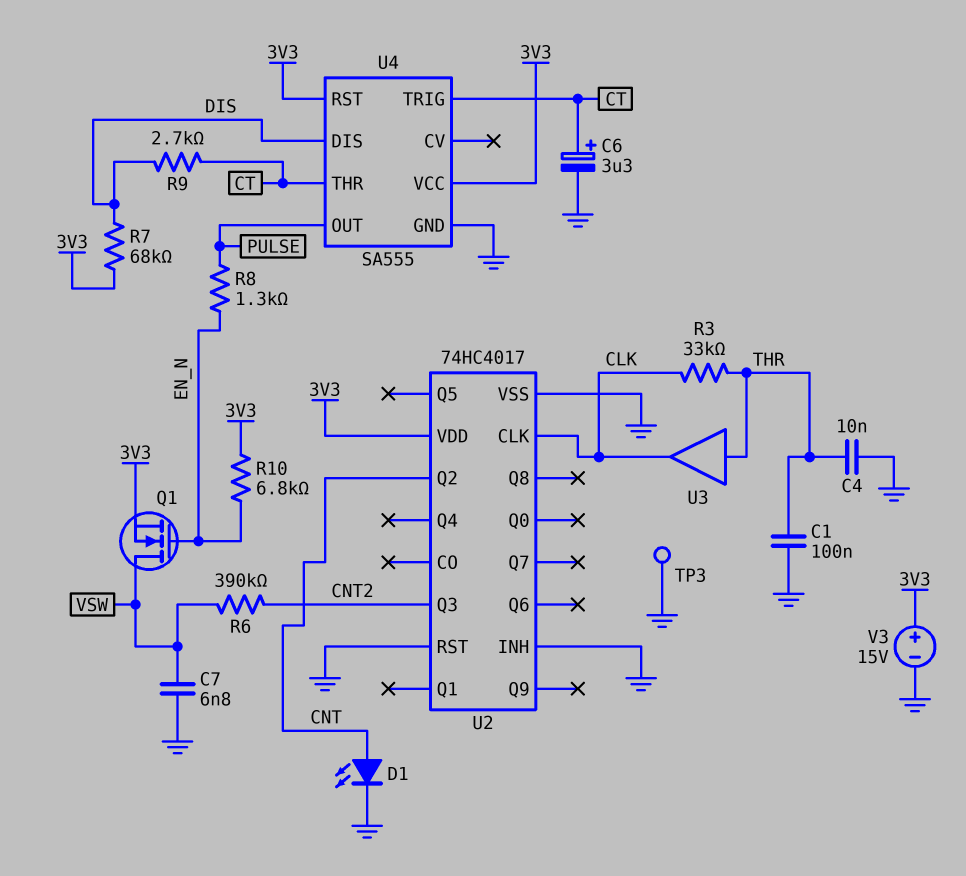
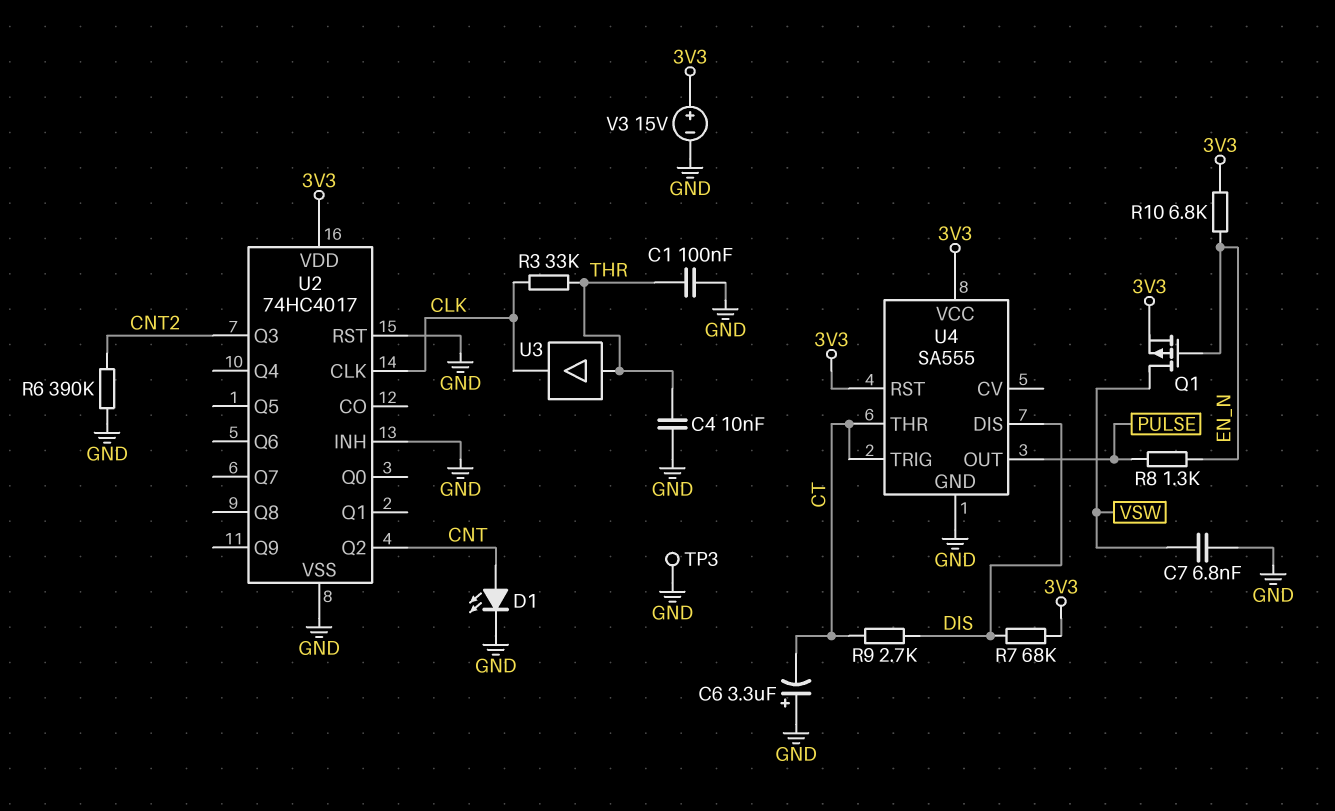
C6: 3.3uF (plus CT, minus GND) -> 3.3uF (plus GND, minus CT)
Q1: NMOS (G EN_N, D VSW, S 3V3) -> PMOS (G EN_N, D VSW, S 3V3)
R6: 390k (CNT2, VSW) -> 390k (CNT2, GND)

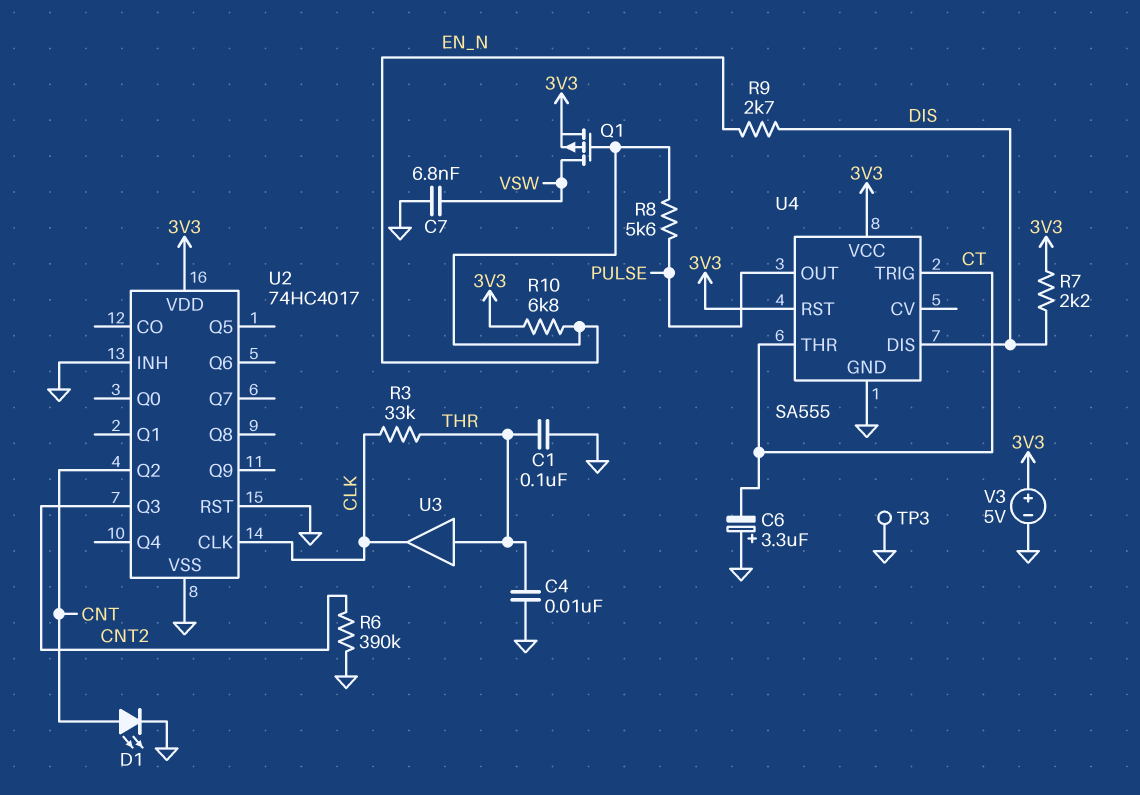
R7: 68k (3V3, DIS) -> 2.2k (3V3, DIS)
R8: 1.3k (EN_N, PULSE) -> 5.6k (EN_N, PULSE)
R9: 2.7k (CT, DIS) -> 2.7k (DIS, EN_N)
V3: 15V (plus 3V3, minus GND) -> 5V (plus 3V3, minus GND)

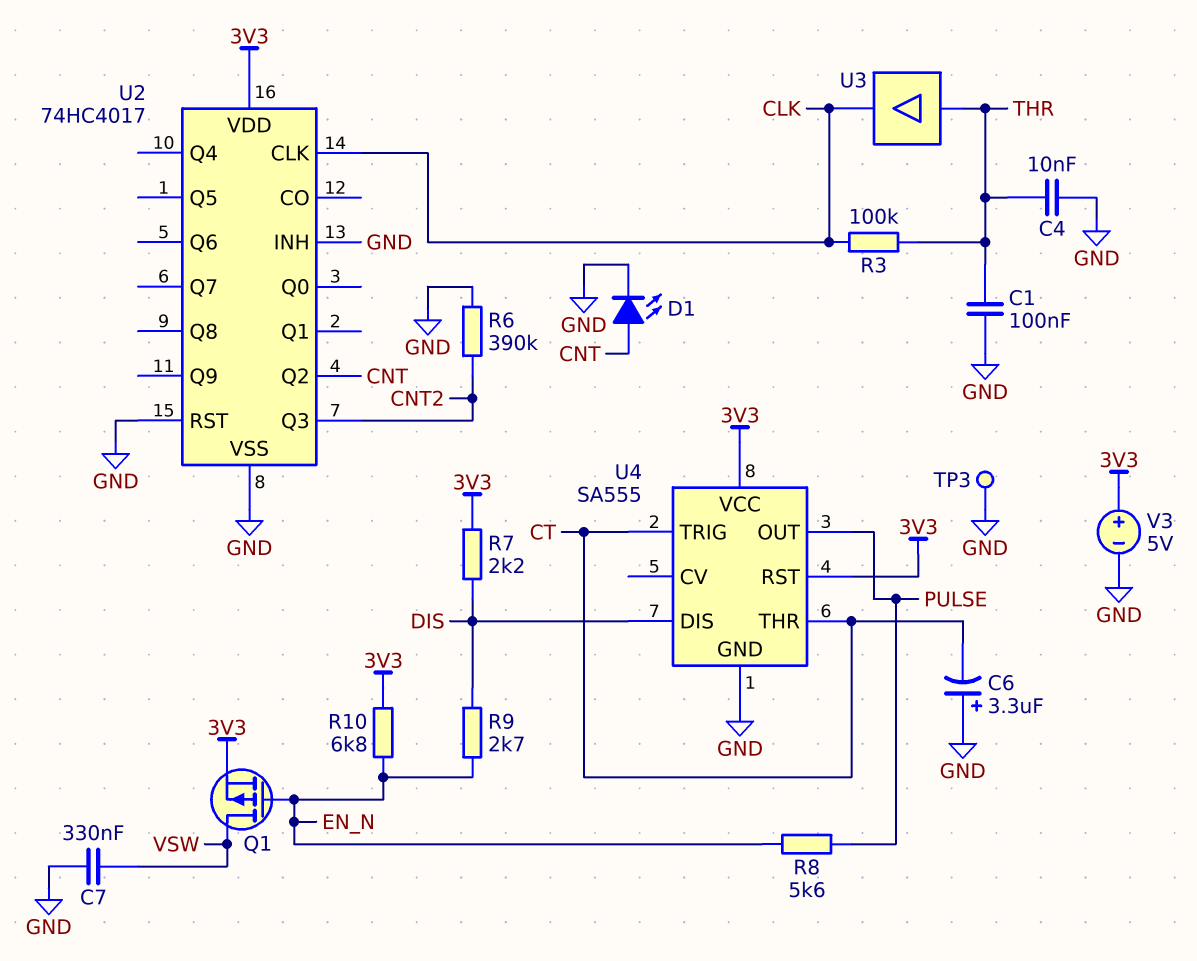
C7: 6.8nF (GND, VSW) -> 330nF (GND, VSW)
R3: 33k (CLK, THR) -> 100k (CLK, THR)

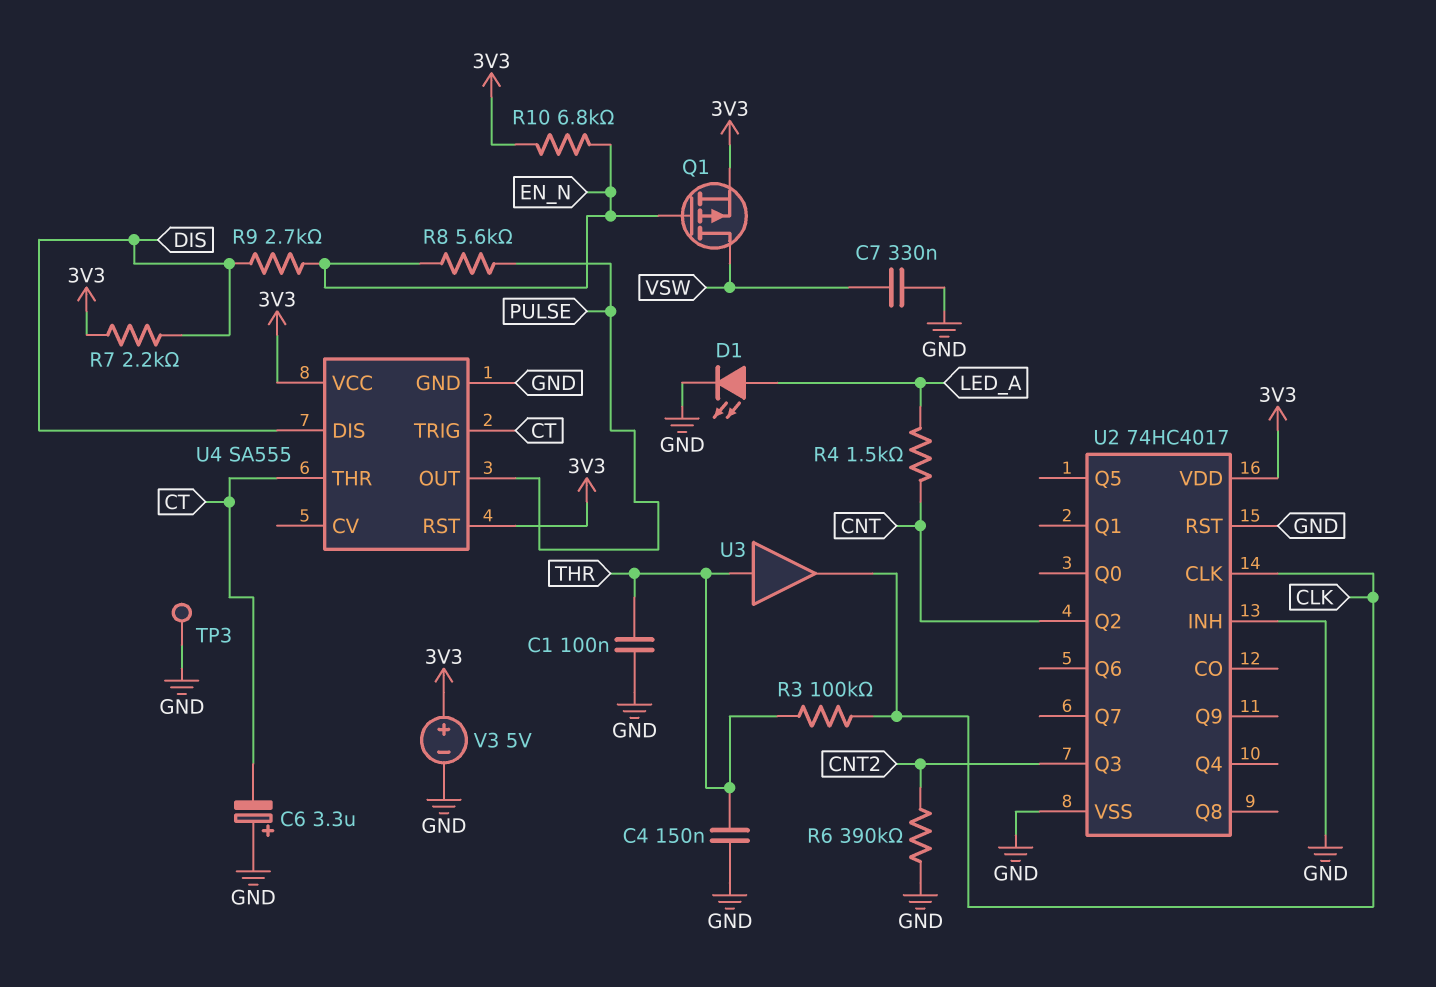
C4: 10nF (GND, THR) -> 150nF (GND, THR)
D1: LED (A CNT, K GND) -> LED (A LED_A, K GND)
R4: none -> 1.5k (CNT, LED_A)

